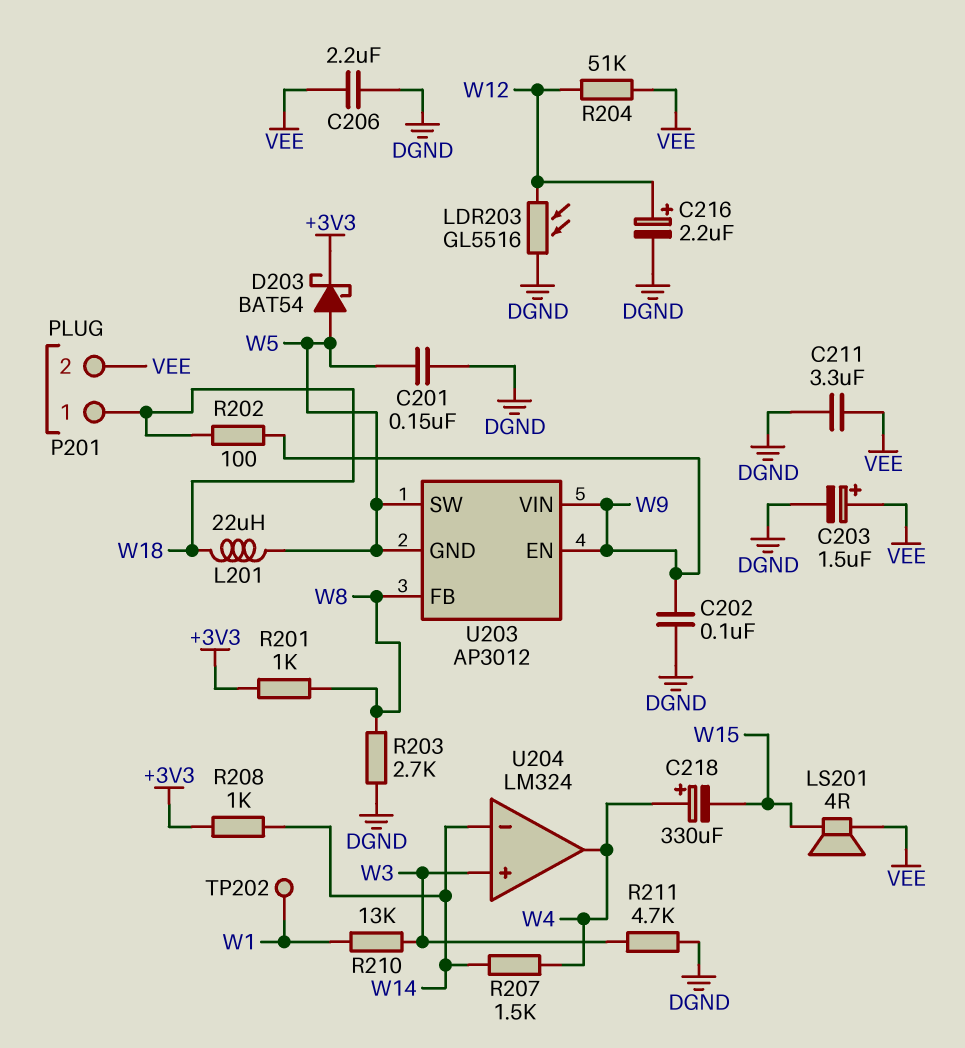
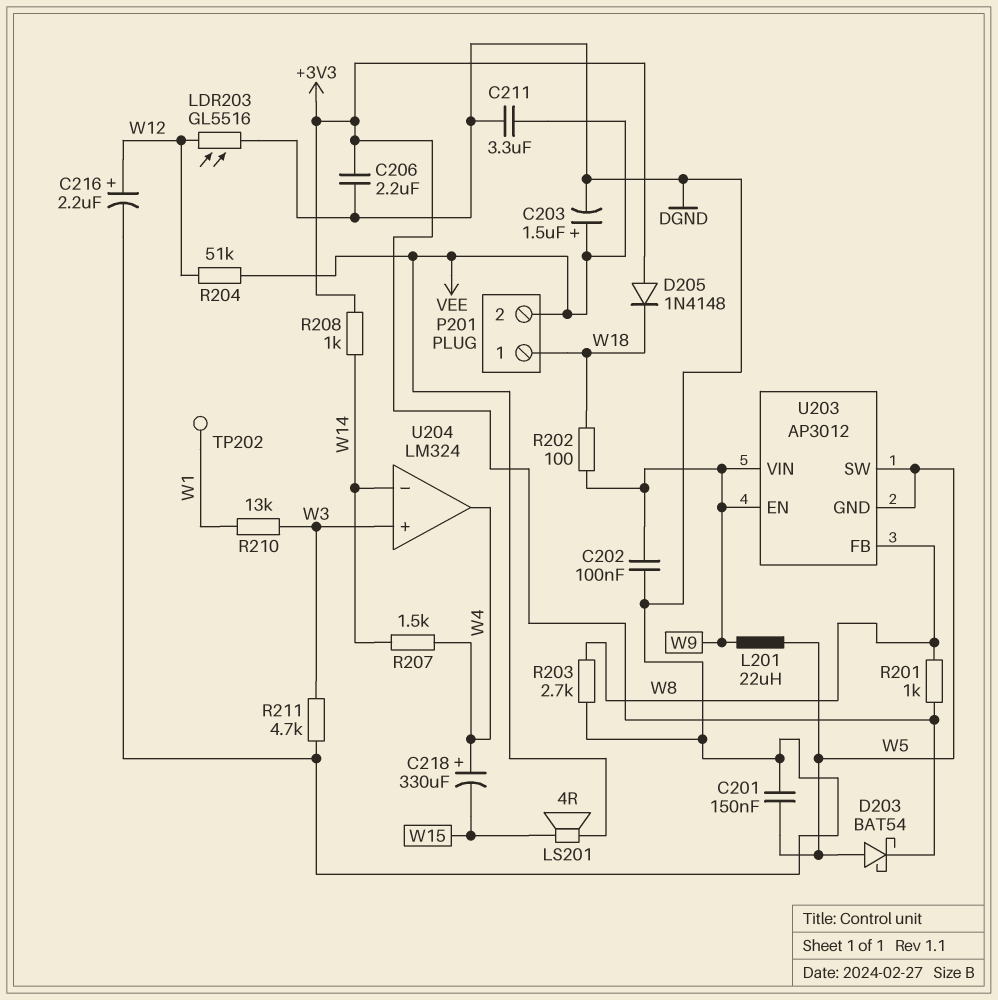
C206: 2.2uF (DGND, VEE) -> 2.2uF (+3V3, DGND)
D205: none -> diode 1N4148 (A +3V3, K W18)
L201: 22uH (W5, W18) -> 22uH (W5, W9)

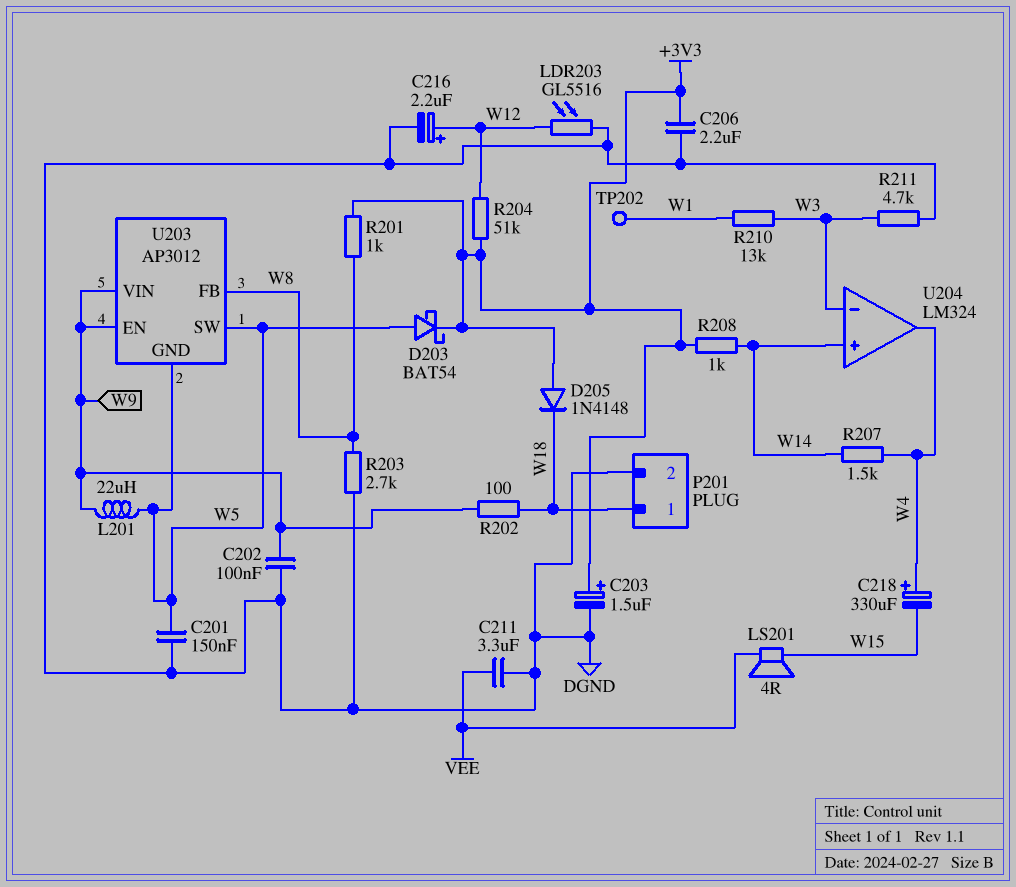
C203: 1.5uF (plus VEE, minus DGND) -> 1.5uF (plus +3V3, minus DGND)
P201 pin 2: VEE -> DGND
R204: 51k (VEE, W12) -> 51k (+3V3, W12)
U204 pin in+: W3 -> W14
U204 pin in-: W14 -> W3

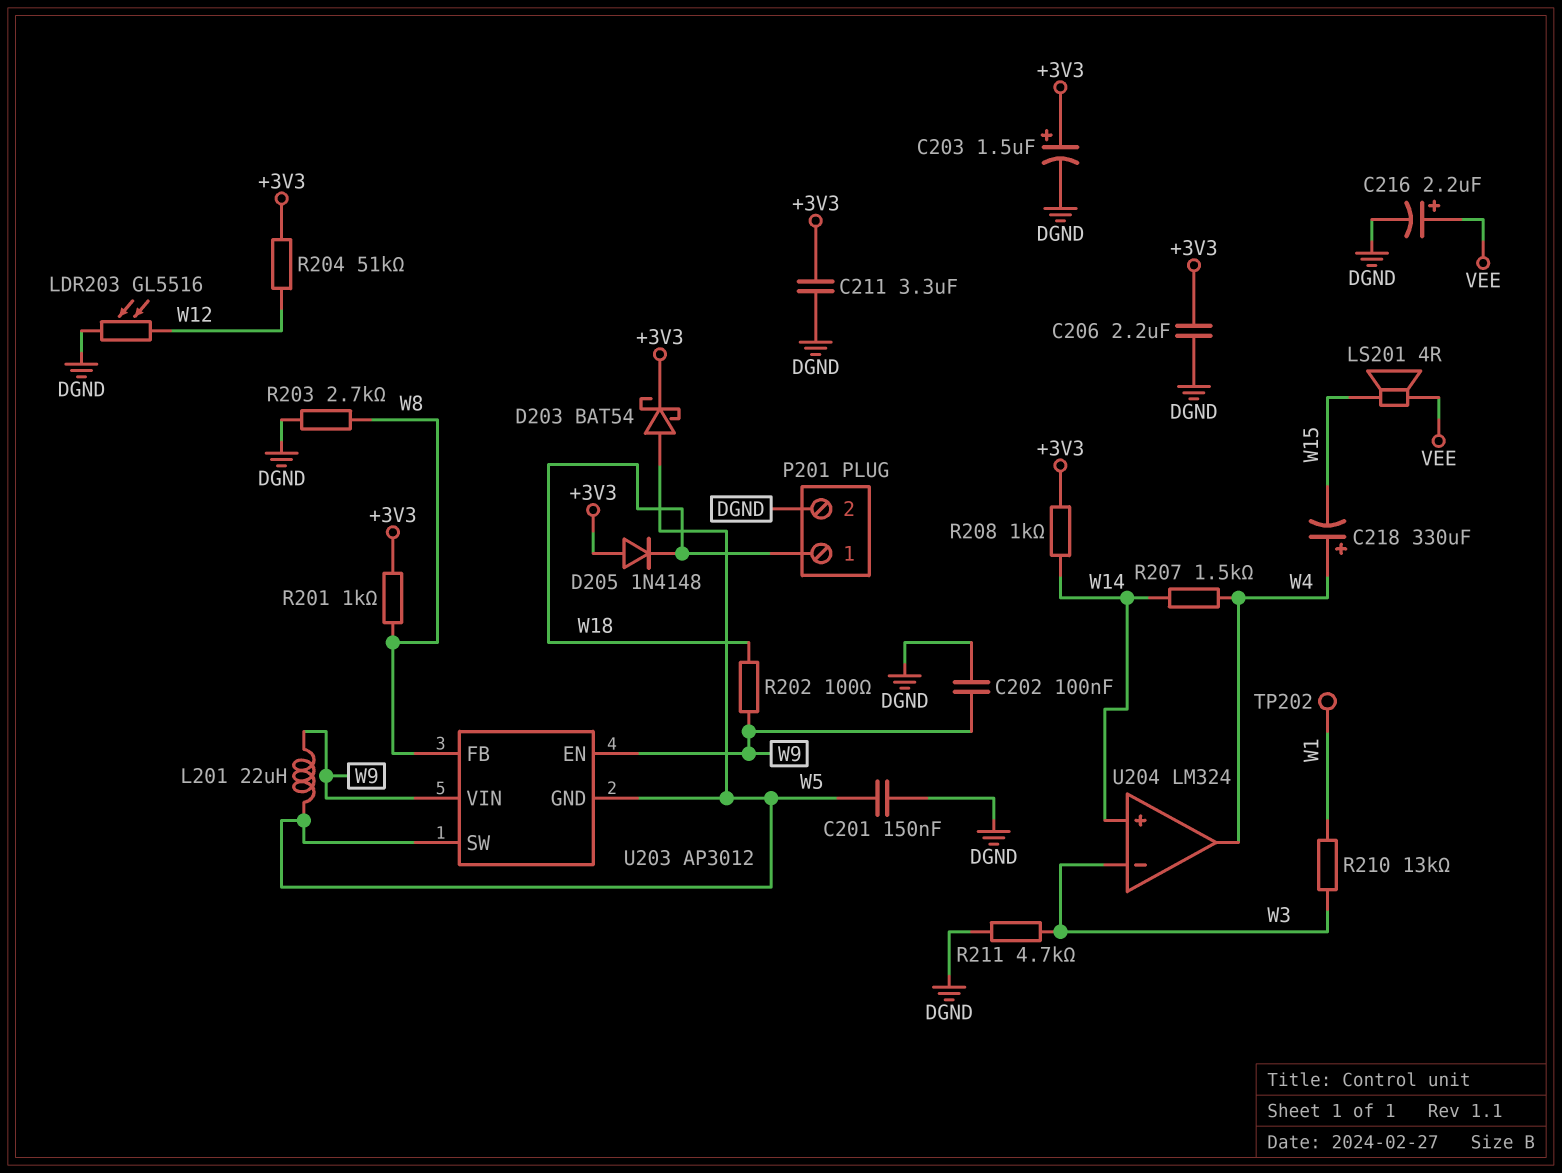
C211: 3.3uF (DGND, VEE) -> 3.3uF (+3V3, DGND)
C216: 2.2uF (plus W12, minus DGND) -> 2.2uF (plus VEE, minus DGND)

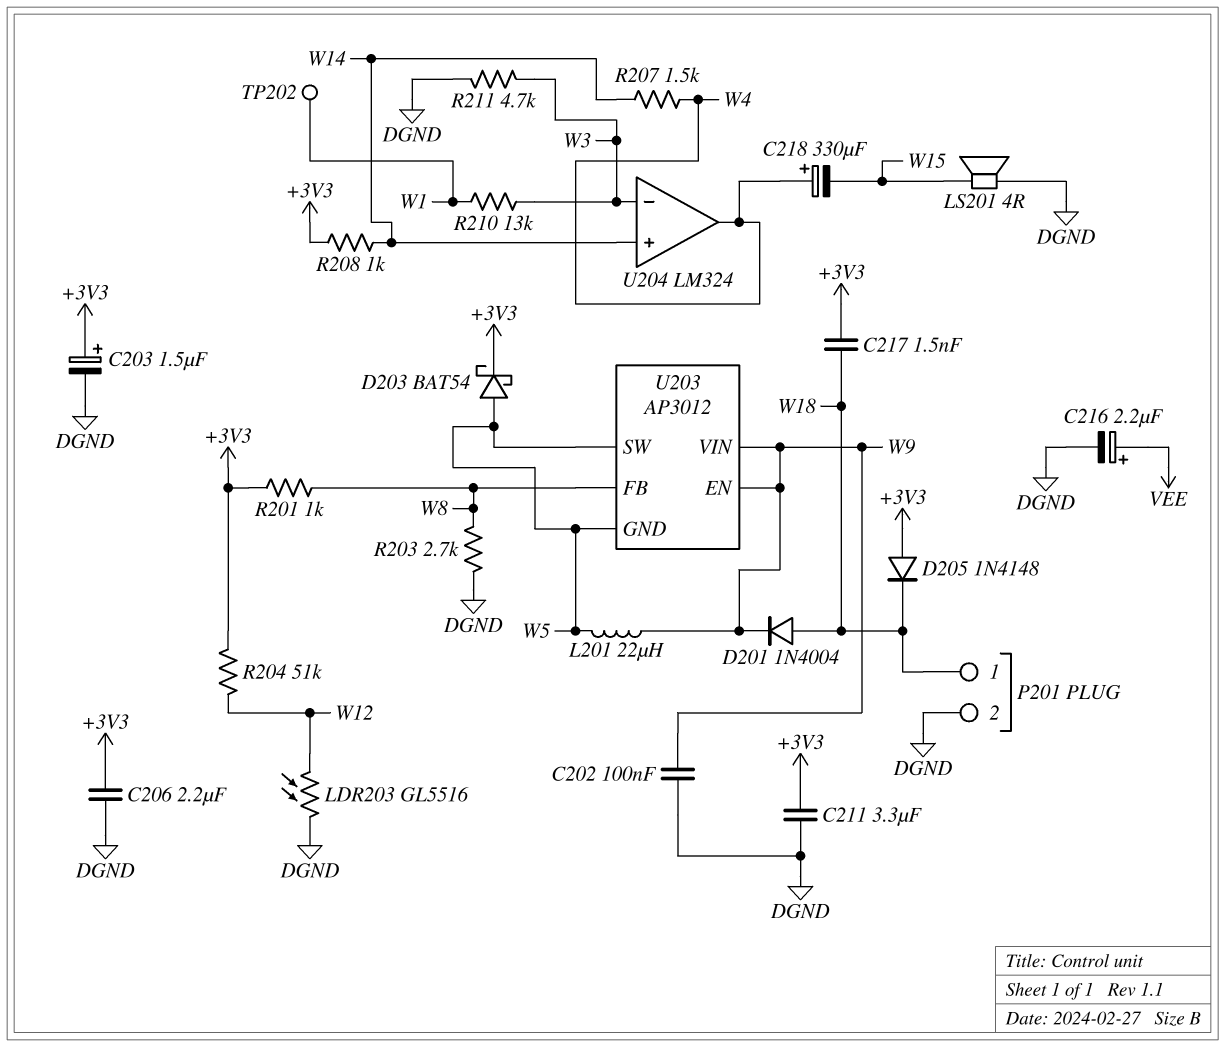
C201: 150nF (DGND, W5) -> none
C217: none -> 1.5nF (+3V3, W18)
D201: none -> diode 1N4004 (A W18, K W9)
LS201: speaker 4R (VEE, W15) -> speaker 4R (DGND, W15)
R202: 100 (W9, W18) -> none

